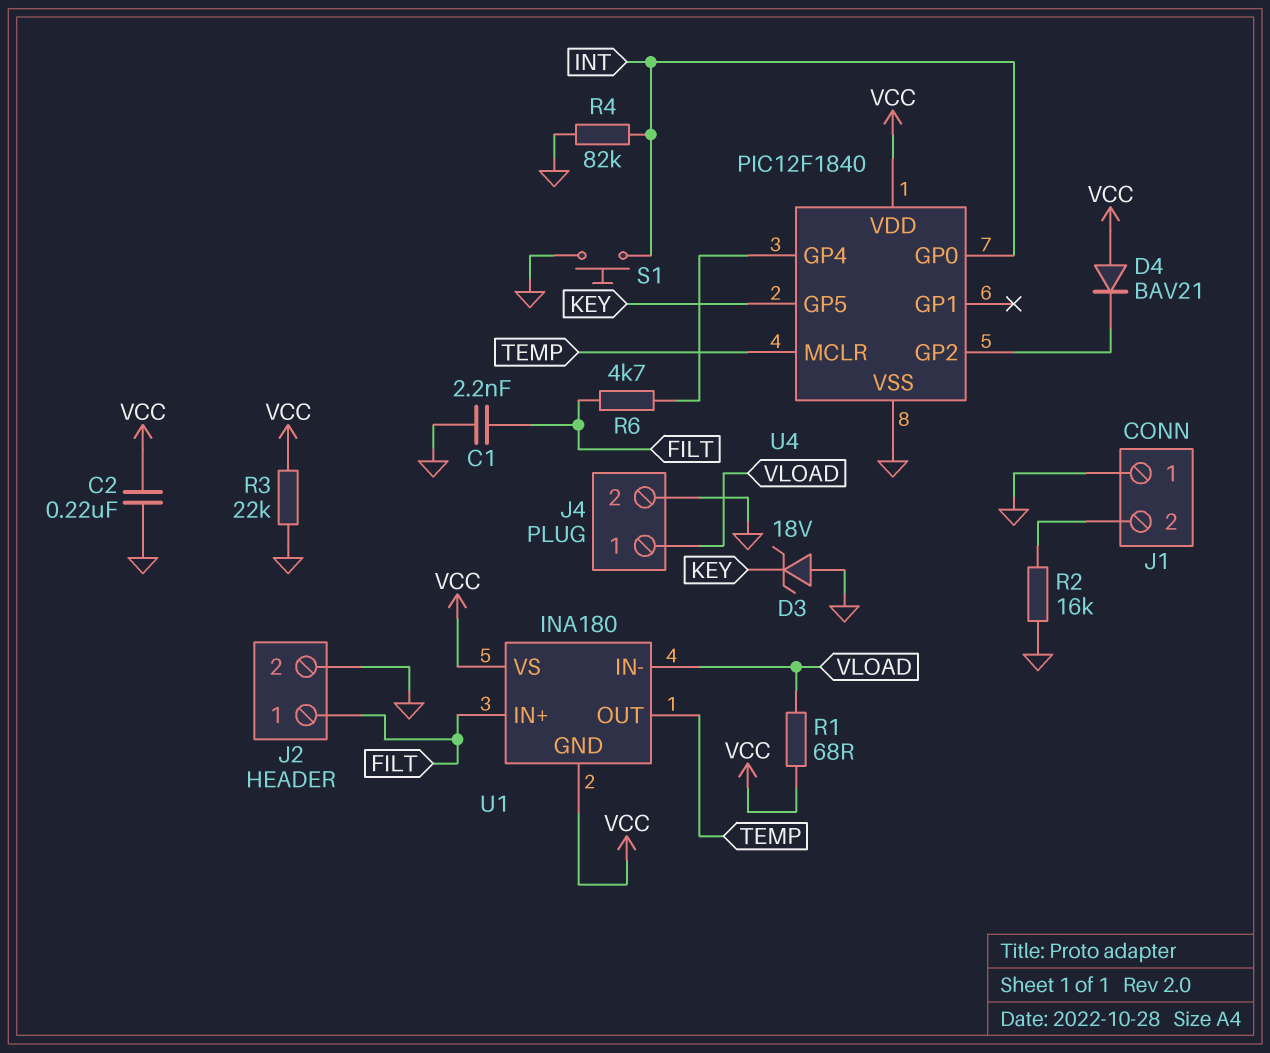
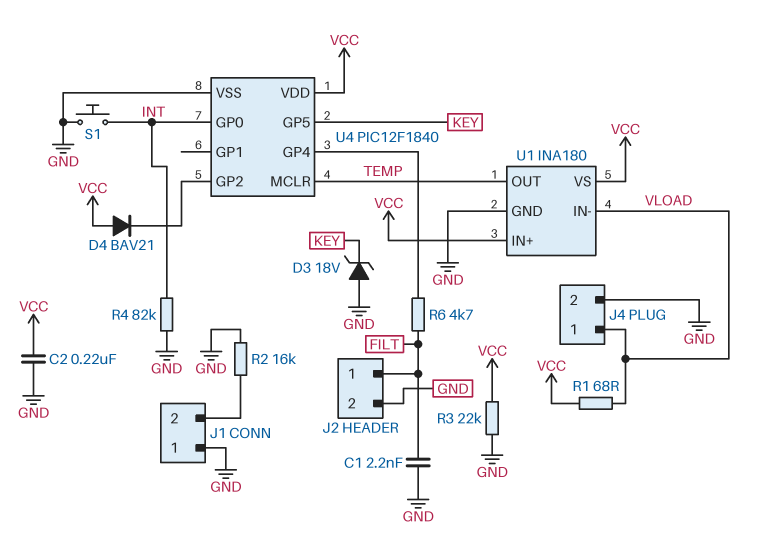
U1 pin GND: VCC -> GND
U1 pin IN+: FILT -> VCC

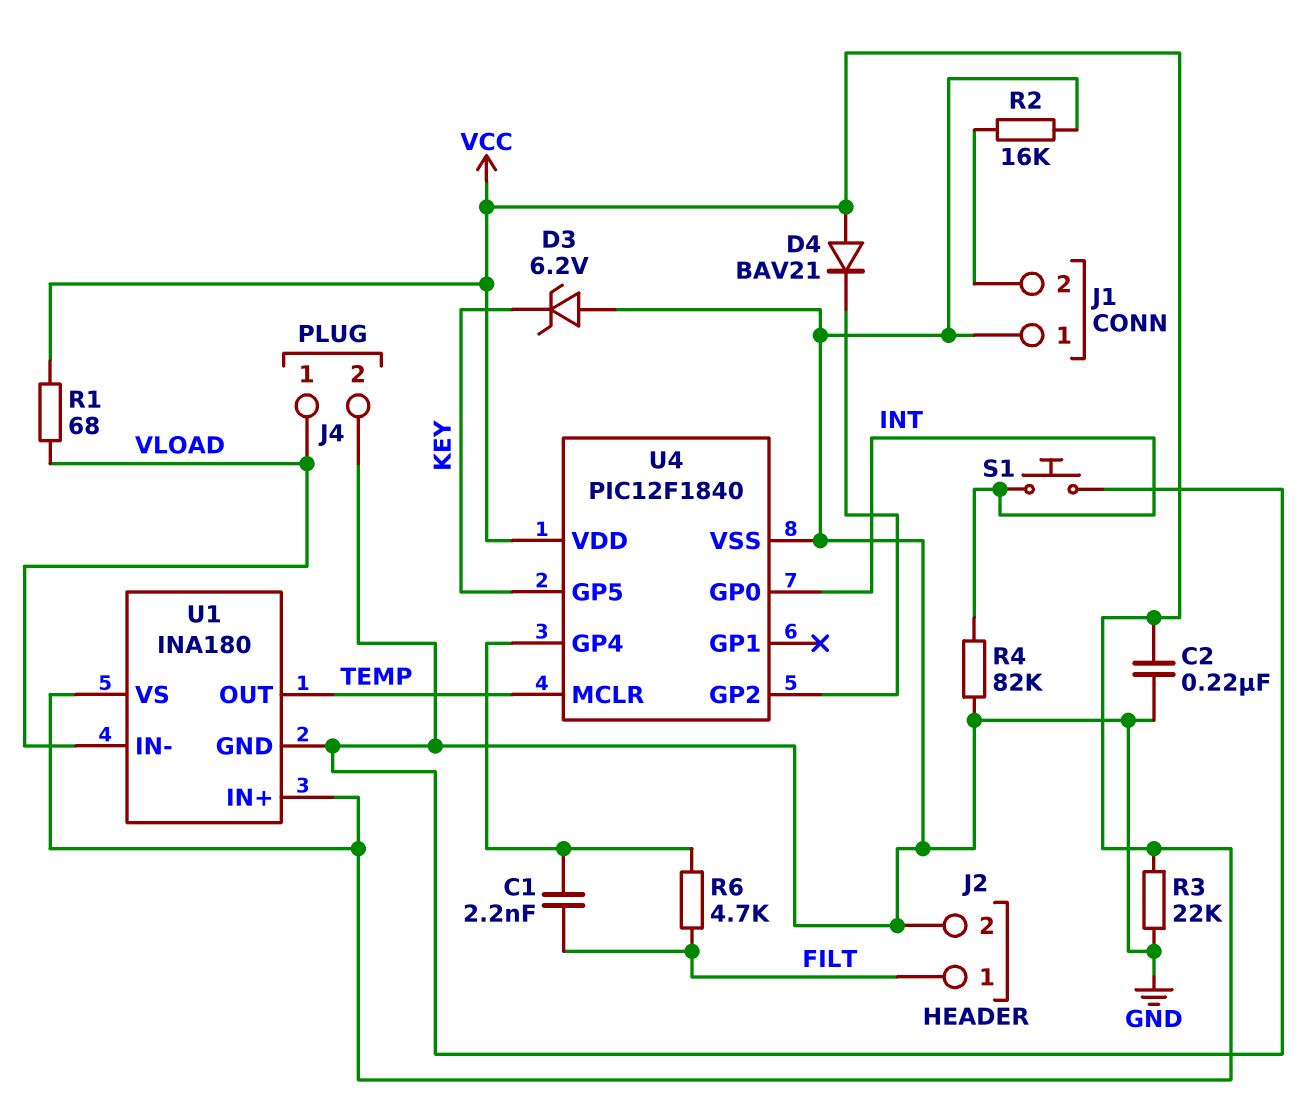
C1: 2.2nF (FILT, GND) -> 2.2nF (FILT, U4/GP4)
D3: zener 18V (A GND, K KEY) -> zener 6.2V (A GND, K KEY)

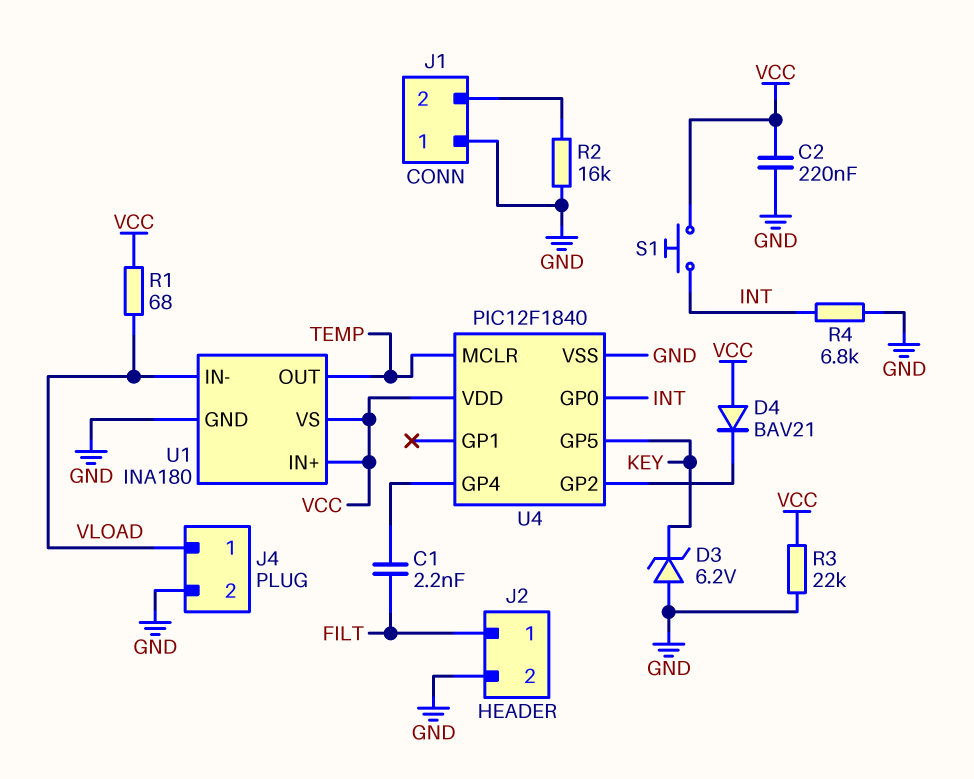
R4: 82k (GND, INT) -> 6.8k (GND, INT)
R6: 4.7k (FILT, U4/GP4) -> none
S1: button (GND, INT) -> button (INT, VCC)

